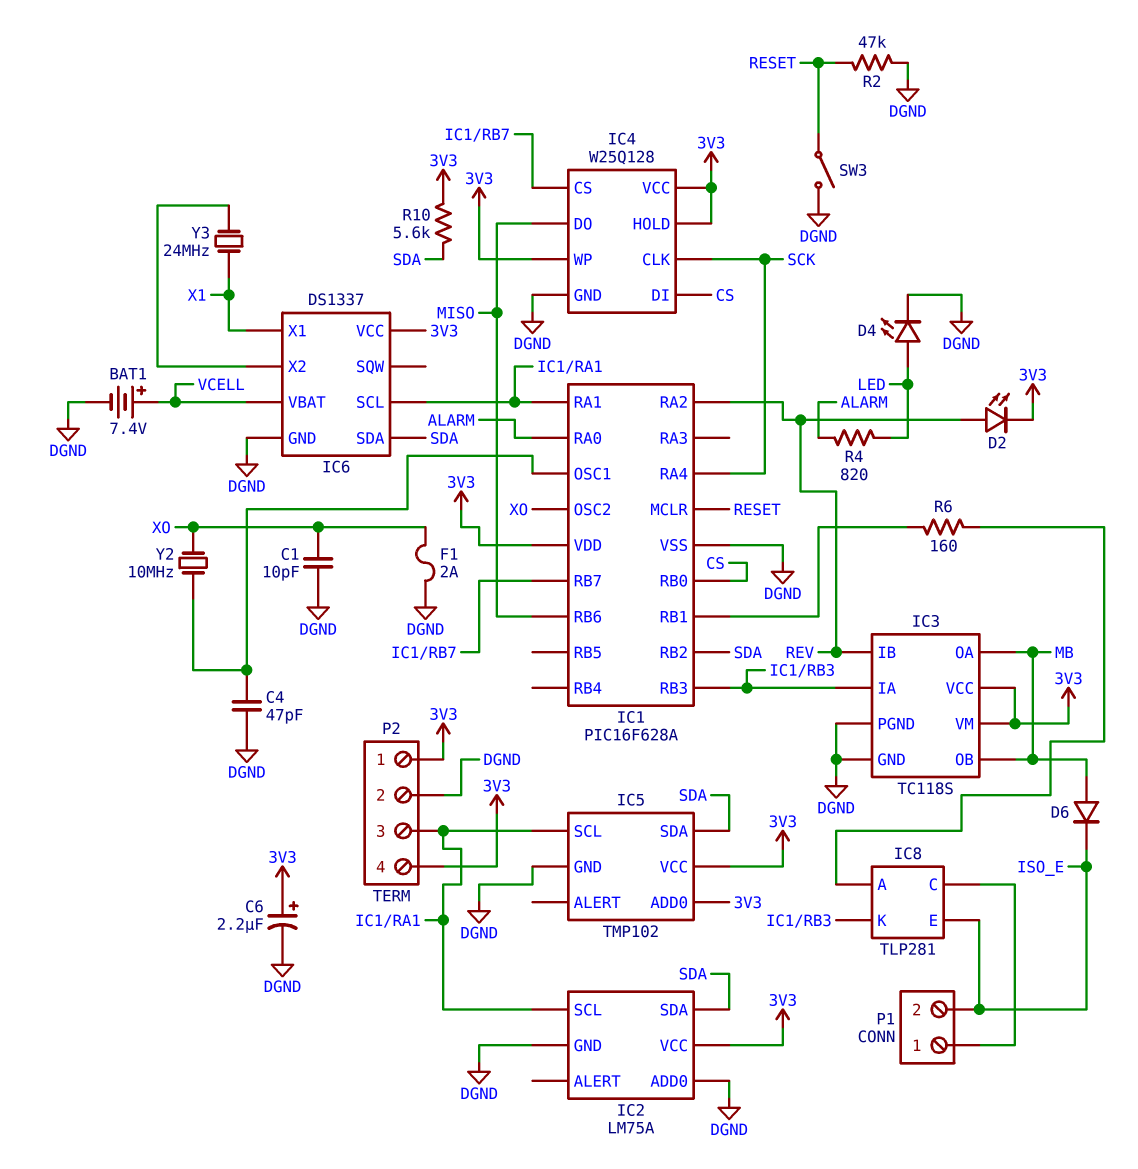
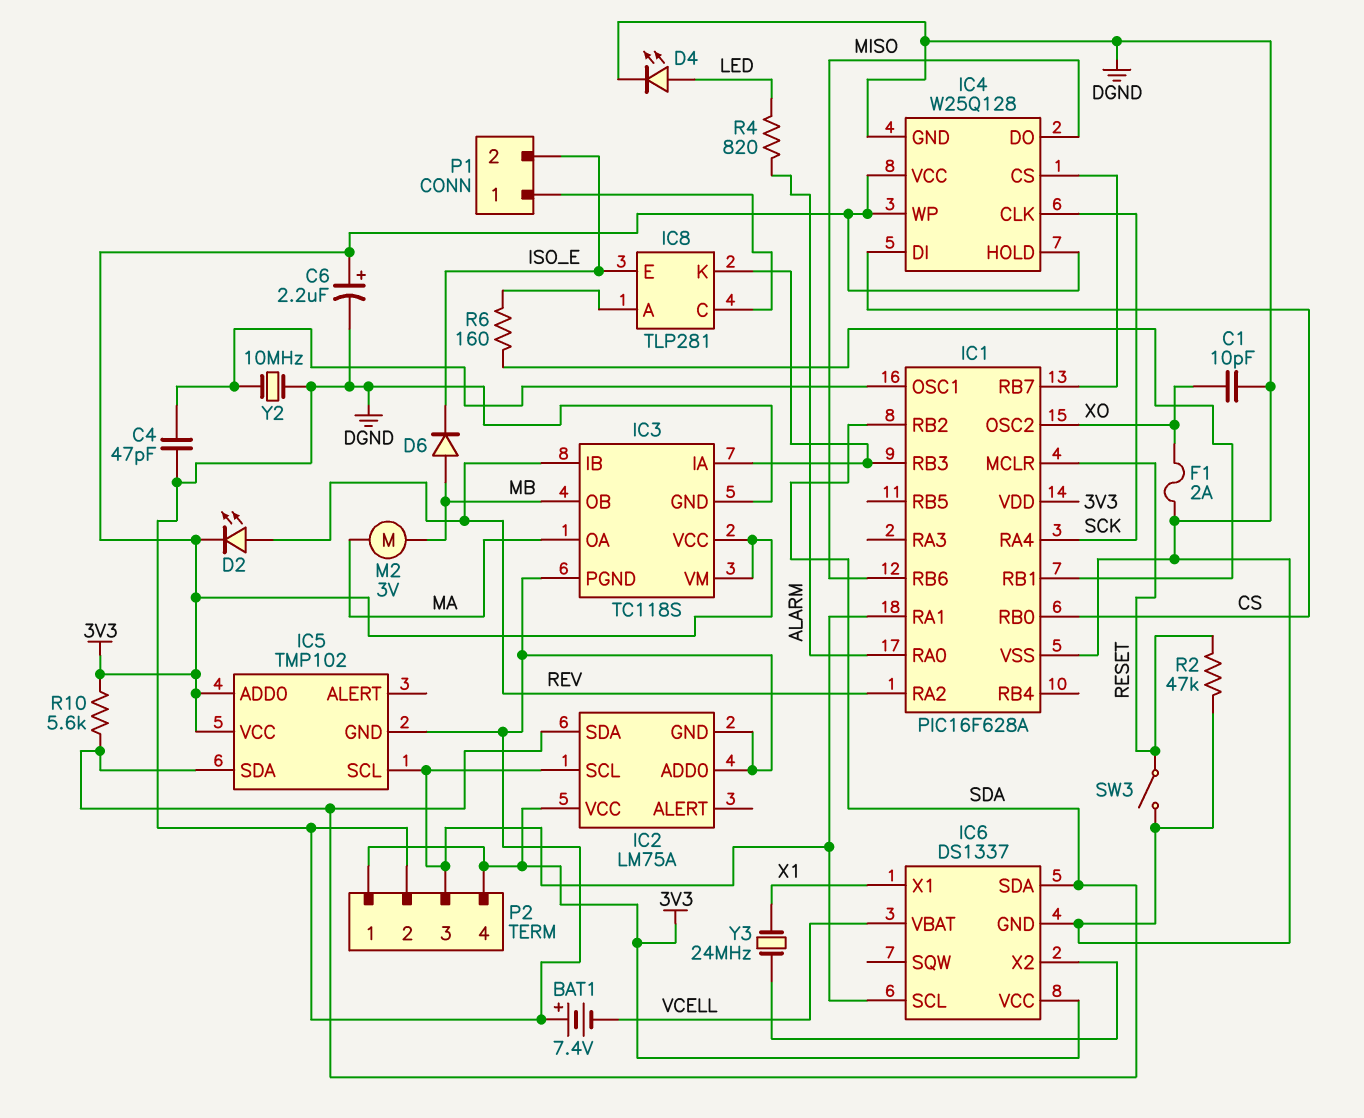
BAT1: 7.4V (plus VCELL, minus DGND) -> 7.4V (plus DGND, minus VCELL)
IC3 pin OA: MB -> MA
M2: none -> motor 3V (MA, MB)
Y2: 10MHz (IC1/OSC1, XO) -> 10MHz (DGND, IC1/OSC1)

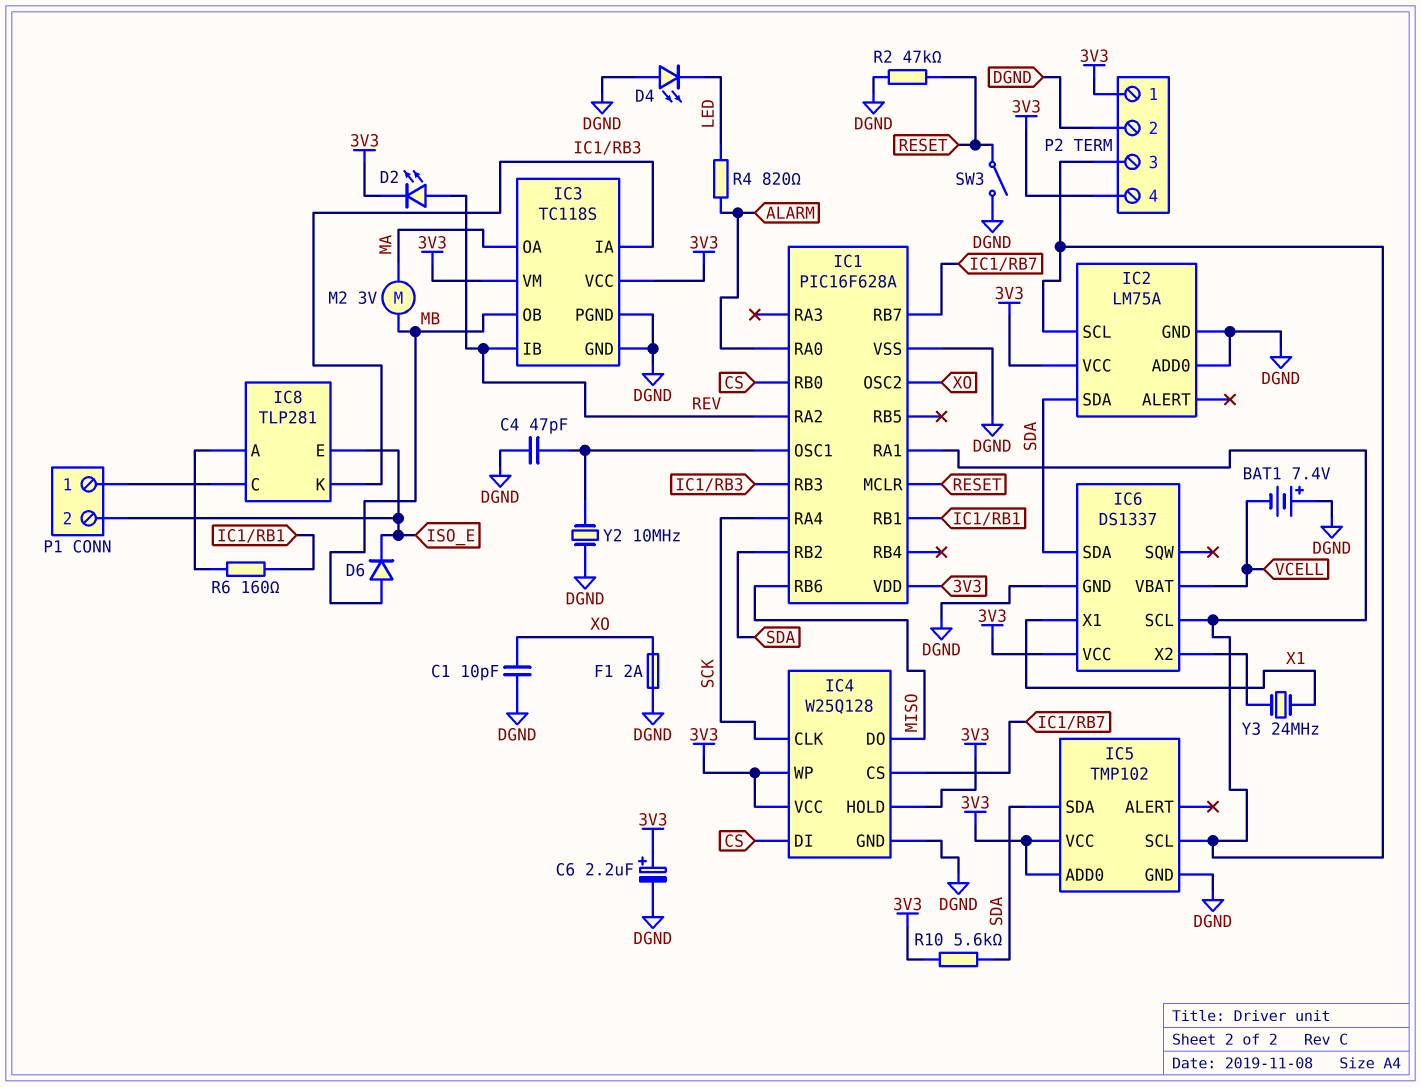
D4: LED (A LED, K DGND) -> LED (A DGND, K LED)

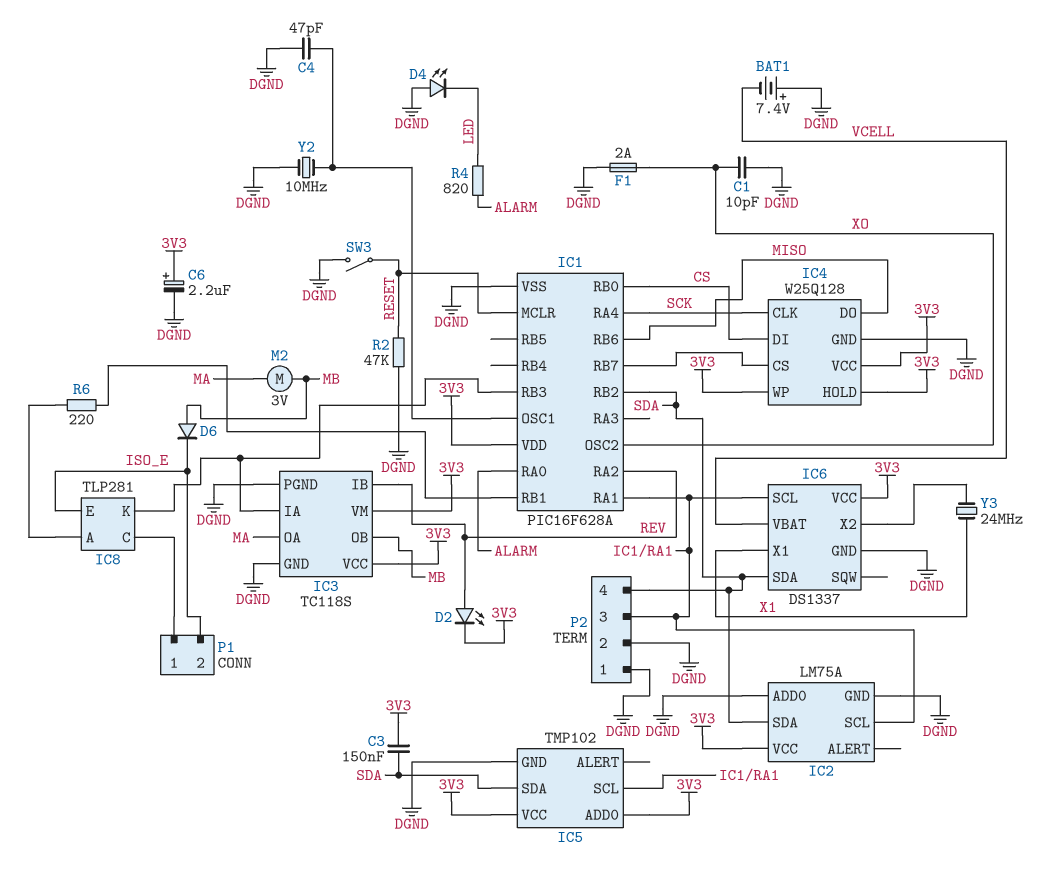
C3: none -> 150nF (3V3, SDA)
P2 pin 1: 3V3 -> DGND
P2 pin 4: 3V3 -> SDA
R6: 160 (IC1/RB1, IC8/A) -> 220 (IC1/RB1, IC8/A)
R10: 5.6k (3V3, SDA) -> none

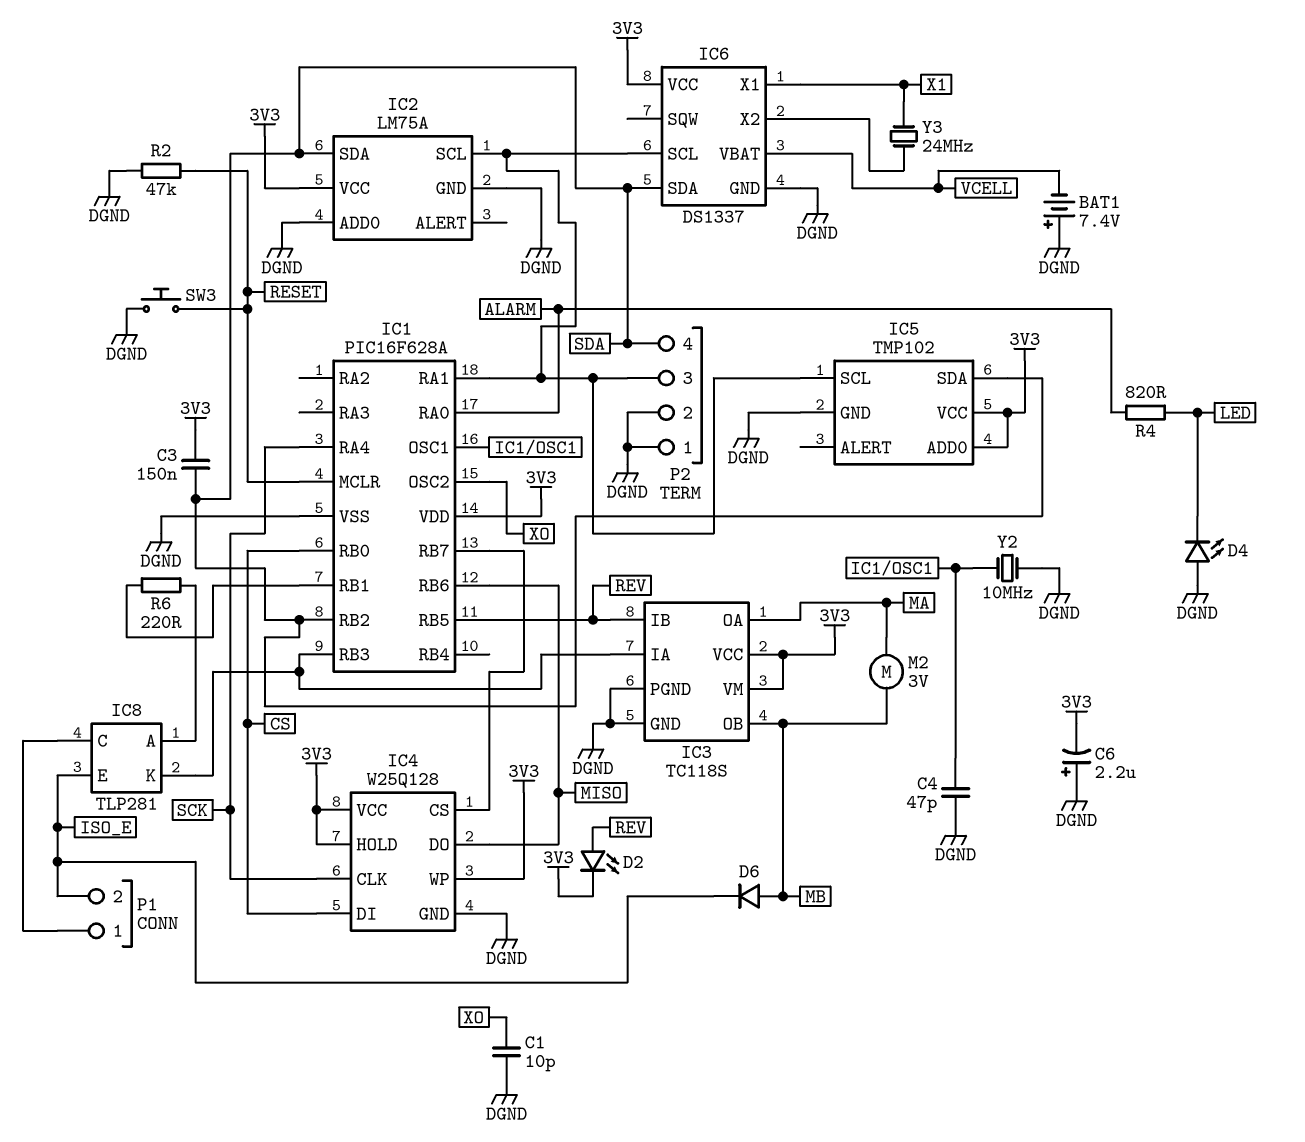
C6: 2.2uF (plus 3V3, minus DGND) -> 2.2uF (plus DGND, minus 3V3)
F1: 2A (DGND, XO) -> none
IC1 pin RA2: REV -> none
IC1 pin RB5: none -> REV
SW3: switch (DGND, RESET) -> button (DGND, RESET)

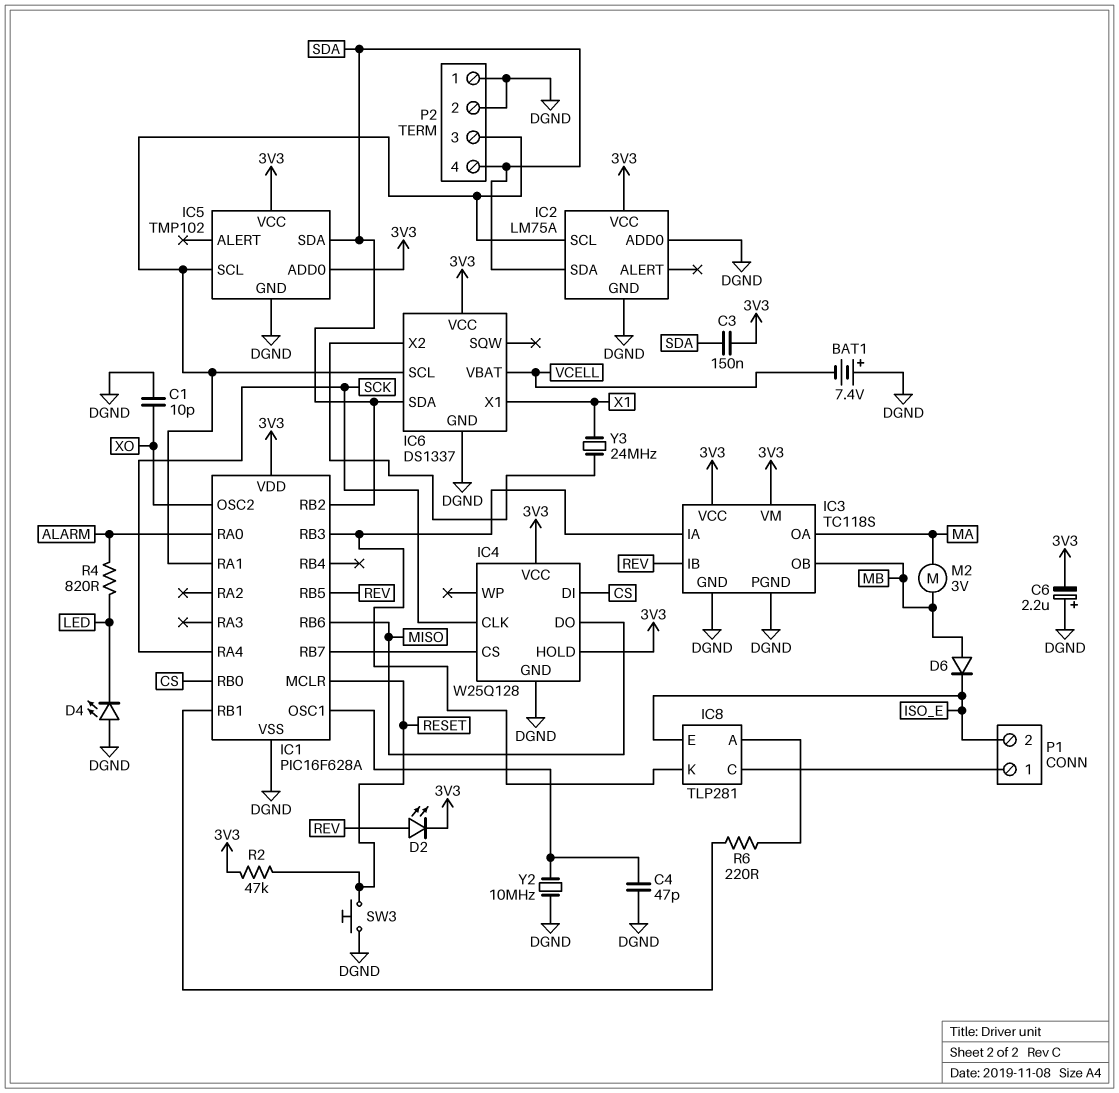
IC4 pin WP: 3V3 -> none
R2: 47k (DGND, RESET) -> 47k (3V3, RESET)

